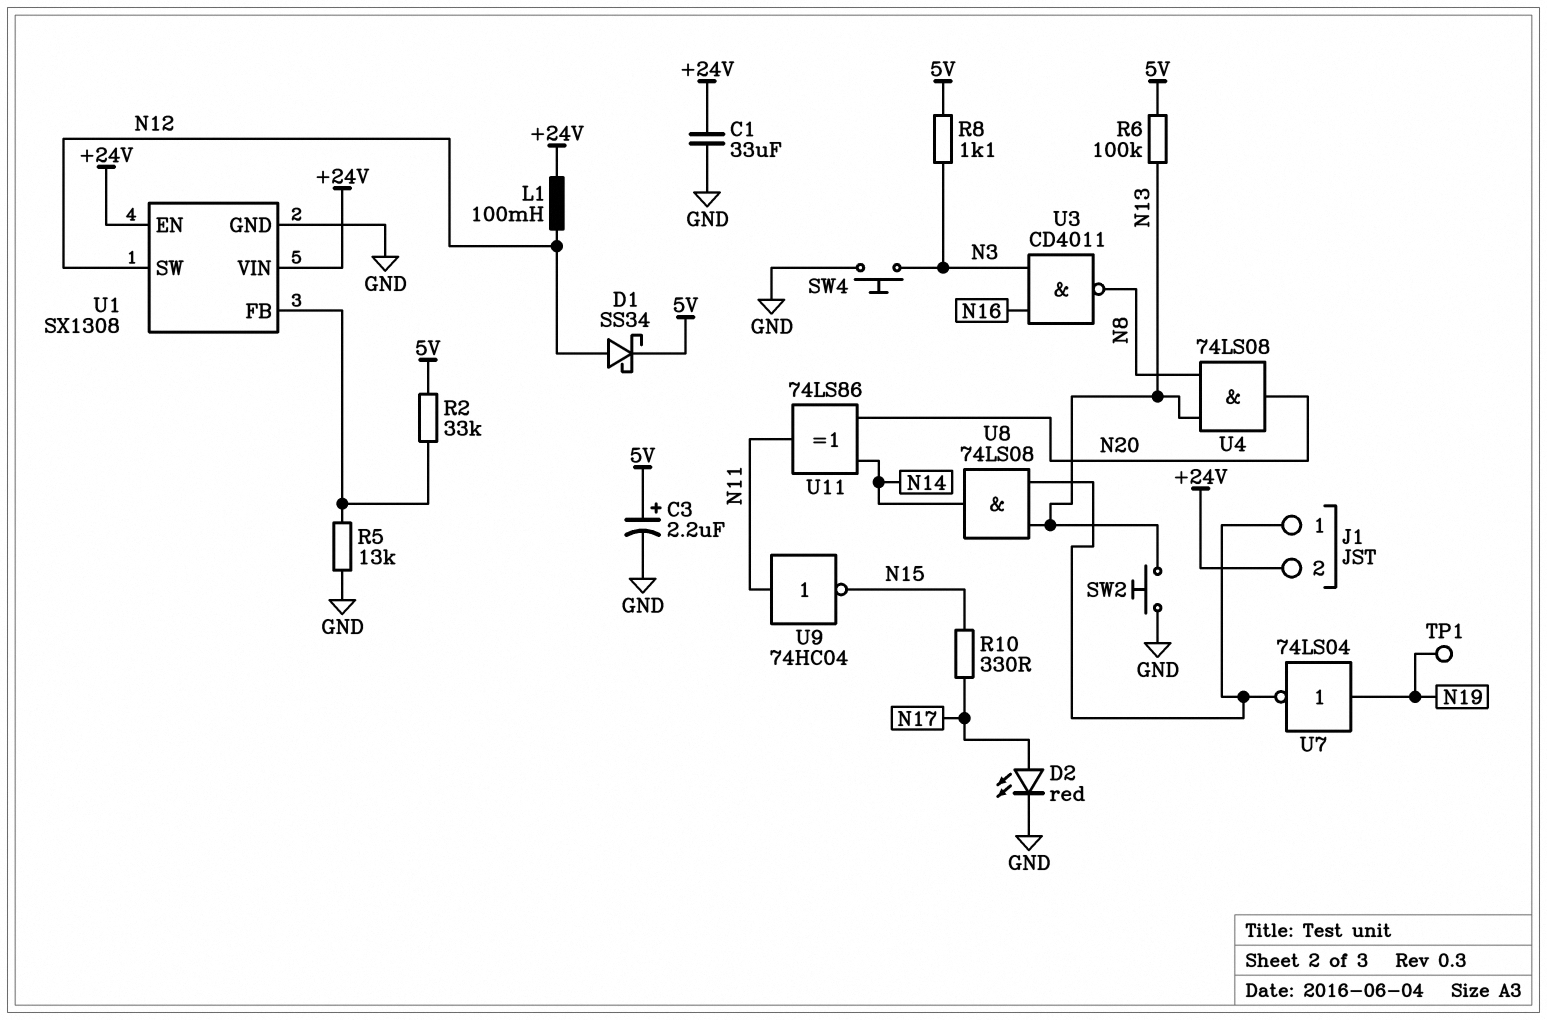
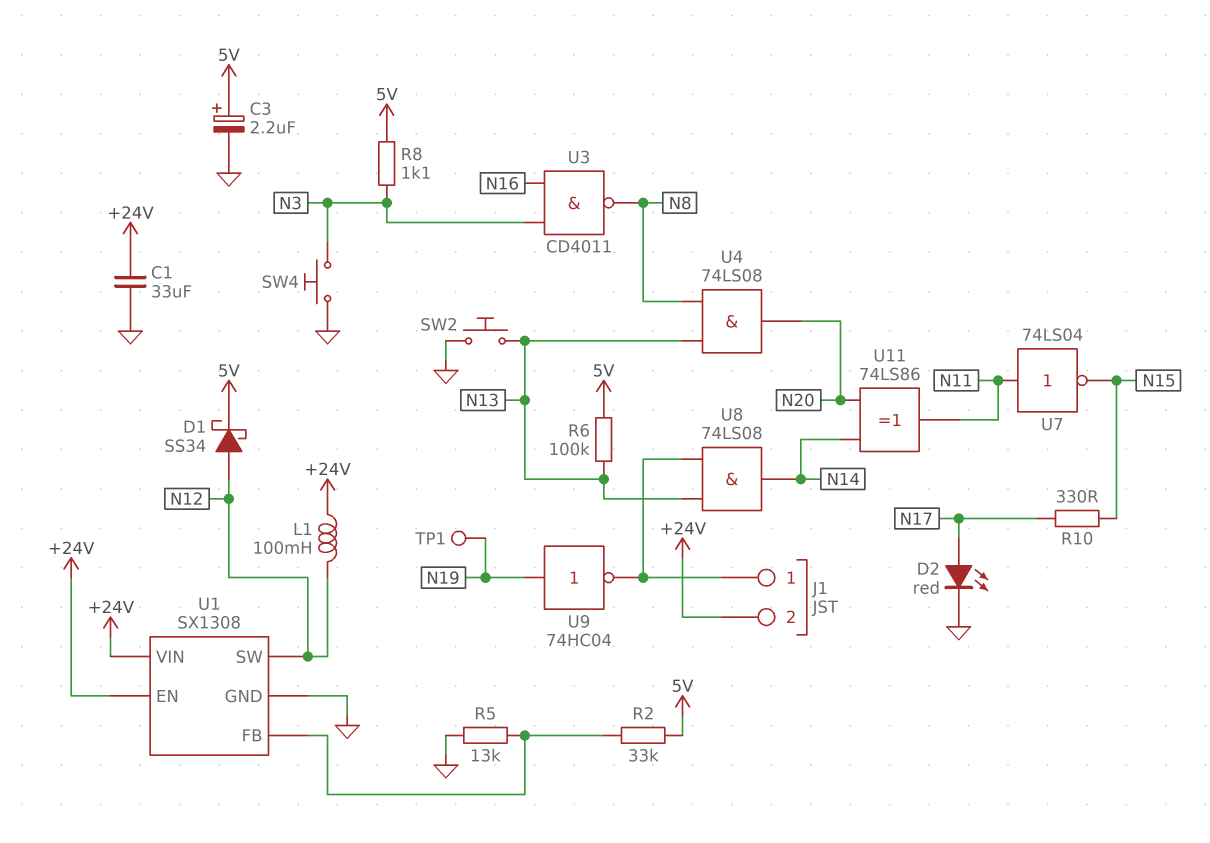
U7: NOT 74LS04 (in N19, out J1/1) -> NOT 74LS04 (in N11, out N15)
U9: NOT 74HC04 (in N11, out N15) -> NOT 74HC04 (in N19, out J1/1)

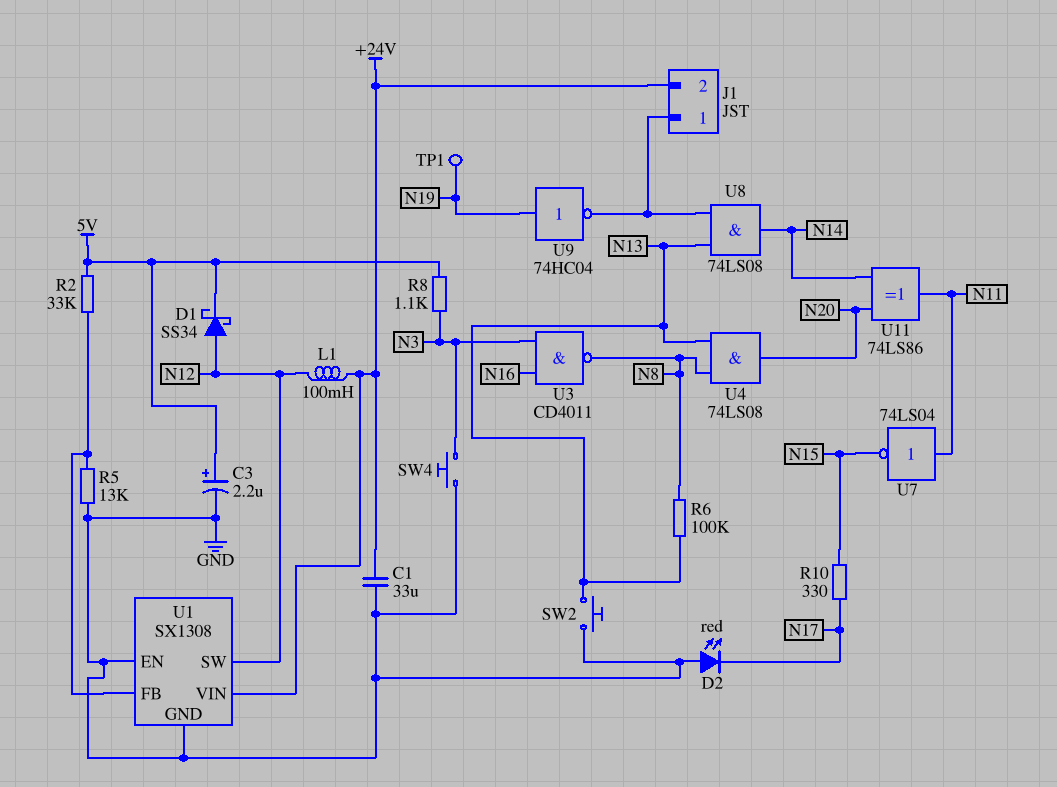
D2: LED red (A N17, K GND) -> LED red (A GND, K N17)
R6: 100k (5V, N13) -> 100k (N8, N13)
U1 pin EN: +24V -> GND

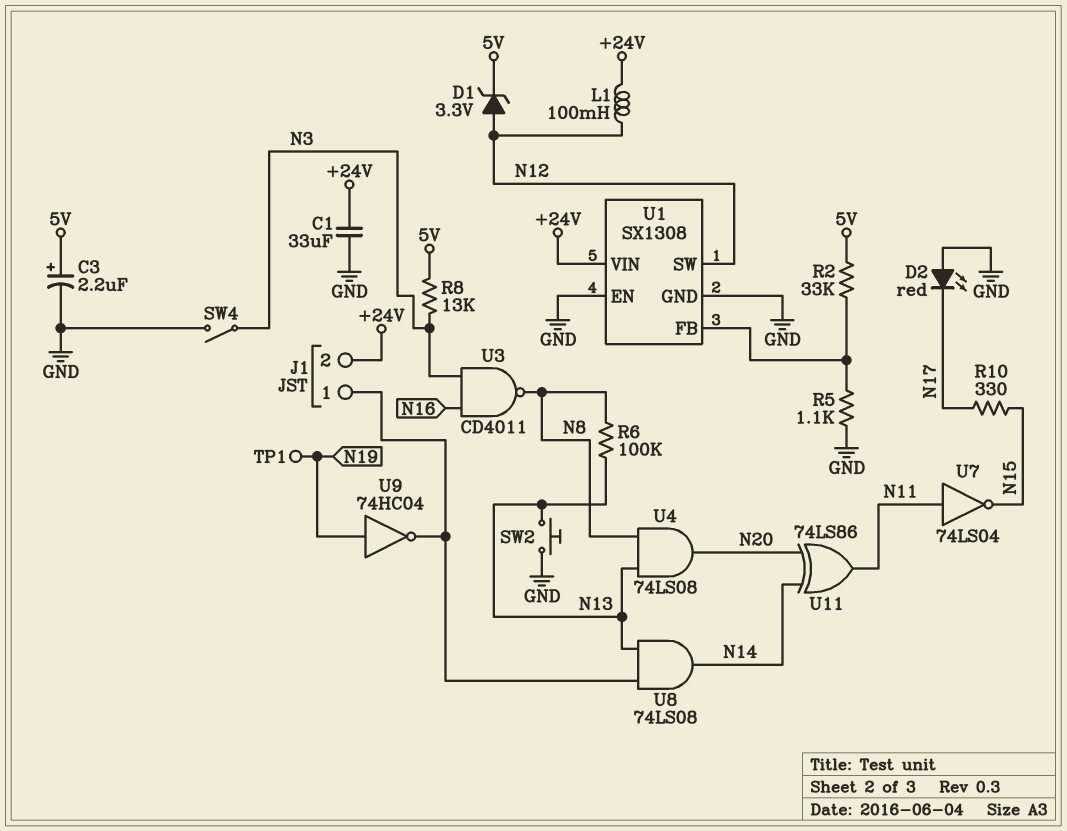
D1: schottky SS34 (A N12, K 5V) -> zener 3.3V (A N12, K 5V)
R5: 13k (GND, U1/FB) -> 1.1k (GND, U1/FB)
R8: 1.1k (5V, N3) -> 13k (5V, N3)
SW4: button (GND, N3) -> switch (GND, N3)

